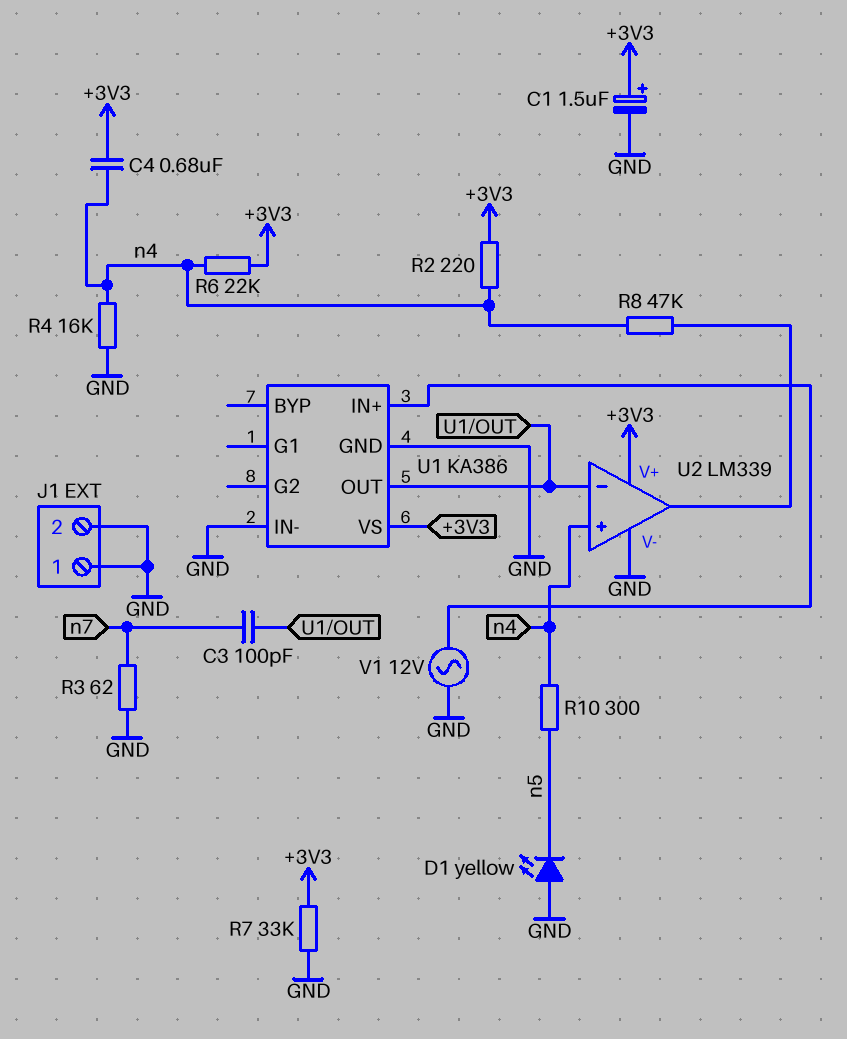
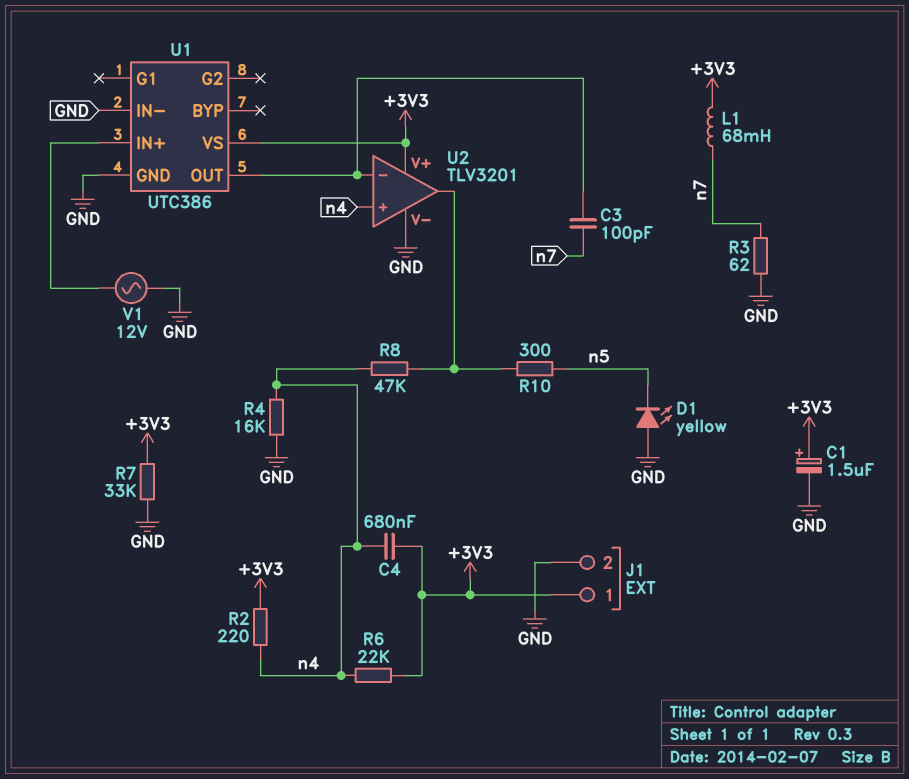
J1 pin 1: GND -> +3V3
L1: none -> 68mH (+3V3, n7)
R10: 300 (n4, n5) -> 300 (U2/out, n5)
U1: KA386 -> UTC386
U2: LM339 -> TLV3201

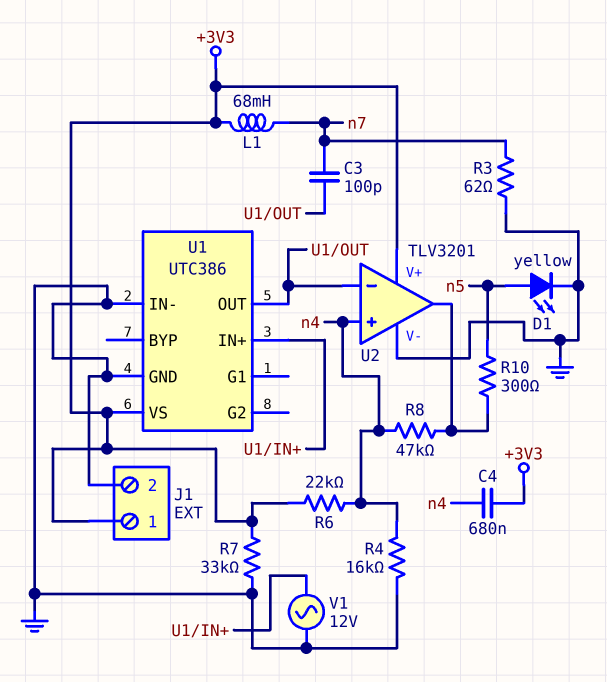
C1: 1.5uF (plus +3V3, minus GND) -> none
D1: LED yellow (A GND, K n5) -> LED yellow (A n5, K GND)
R2: 220 (+3V3, n4) -> none

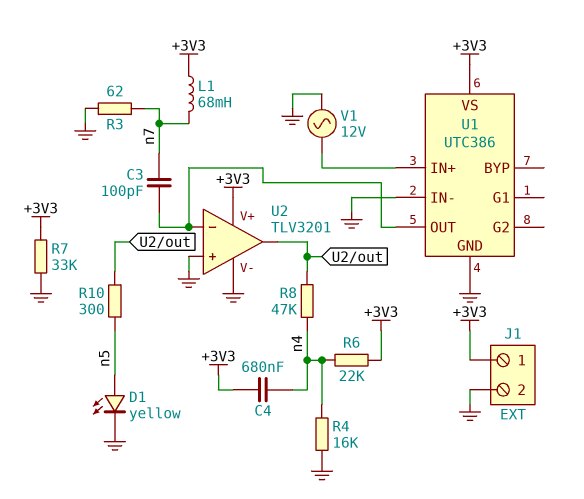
U2 pin in+: n4 -> GND

